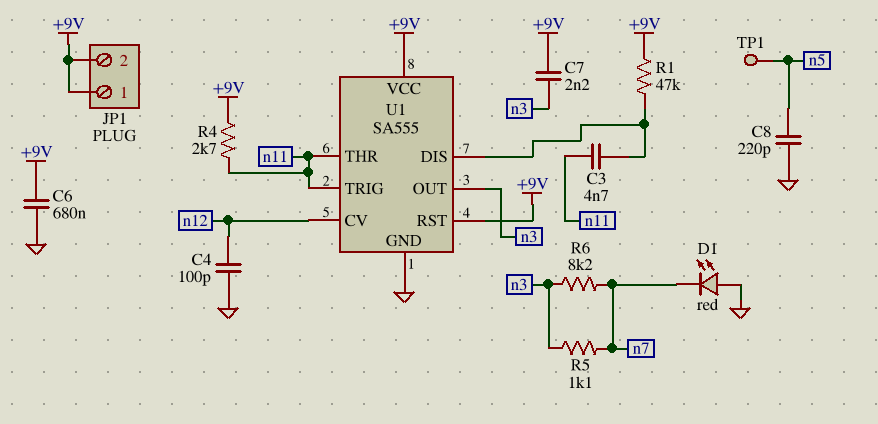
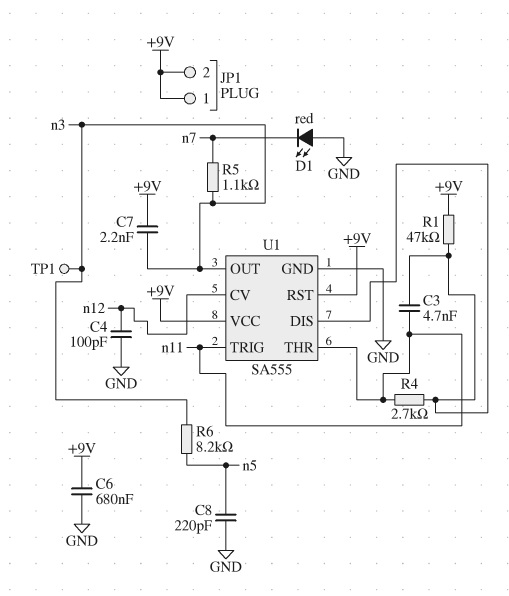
R4: 2.7k (+9V, n11) -> 2.7k (U1/DIS, n11)
R6: 8.2k (n3, n7) -> 8.2k (n3, n5)
TP1: test point (n5) -> test point (n3)

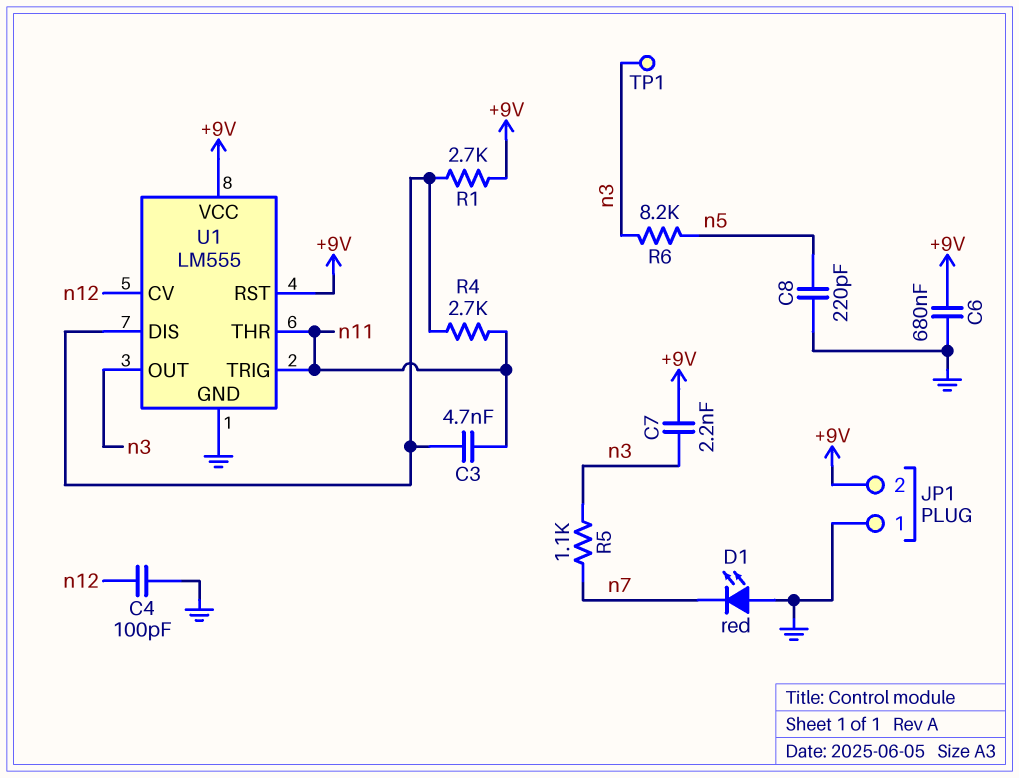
JP1 pin 1: +9V -> GND
R1: 47k (+9V, U1/DIS) -> 2.7k (+9V, U1/DIS)
U1: SA555 -> LM555

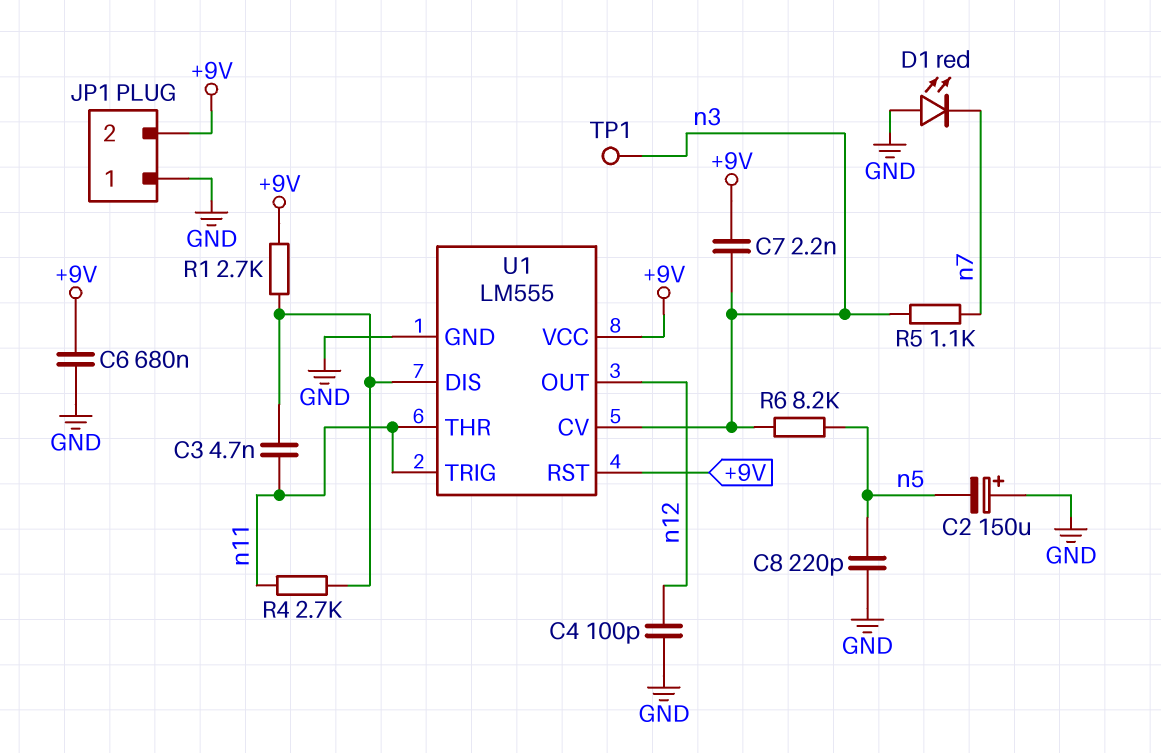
C2: none -> 150uF (plus GND, minus n5)
U1 pin CV: n12 -> n3
U1 pin OUT: n3 -> n12

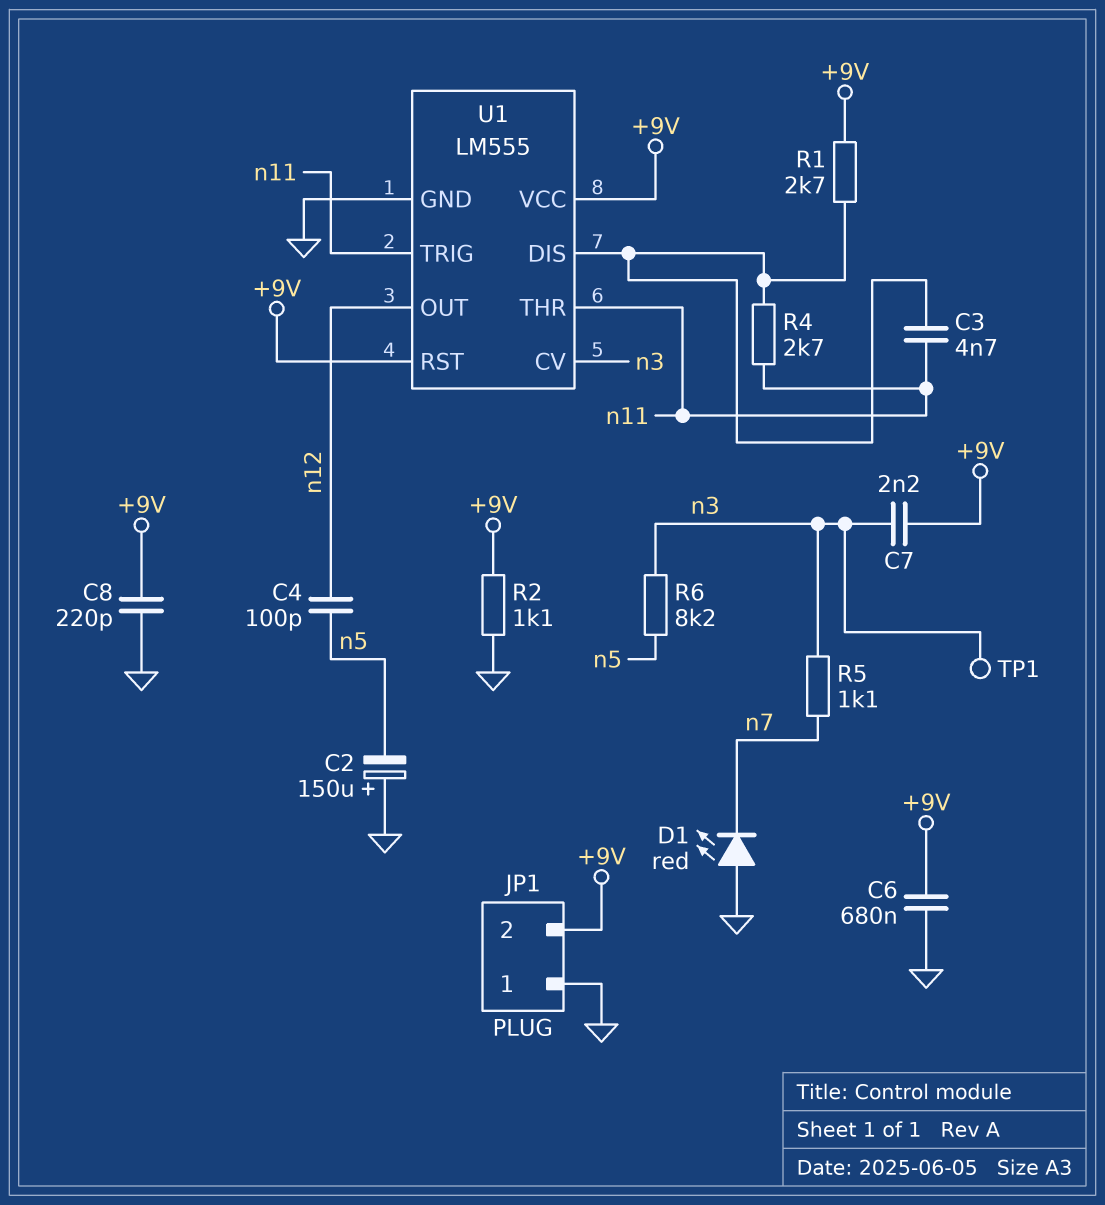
C4: 100pF (GND, n12) -> 100pF (n5, n12)
C8: 220pF (GND, n5) -> 220pF (+9V, GND)
R2: none -> 1.1k (+9V, GND)

